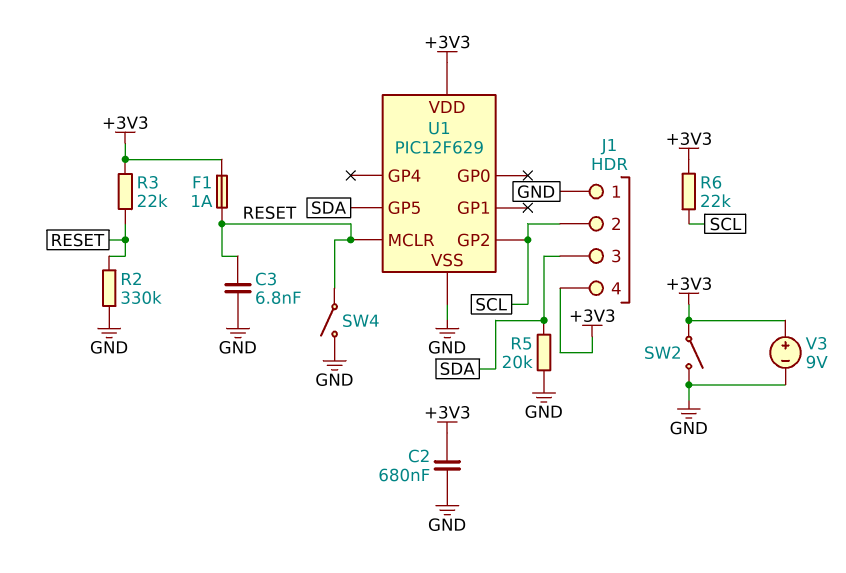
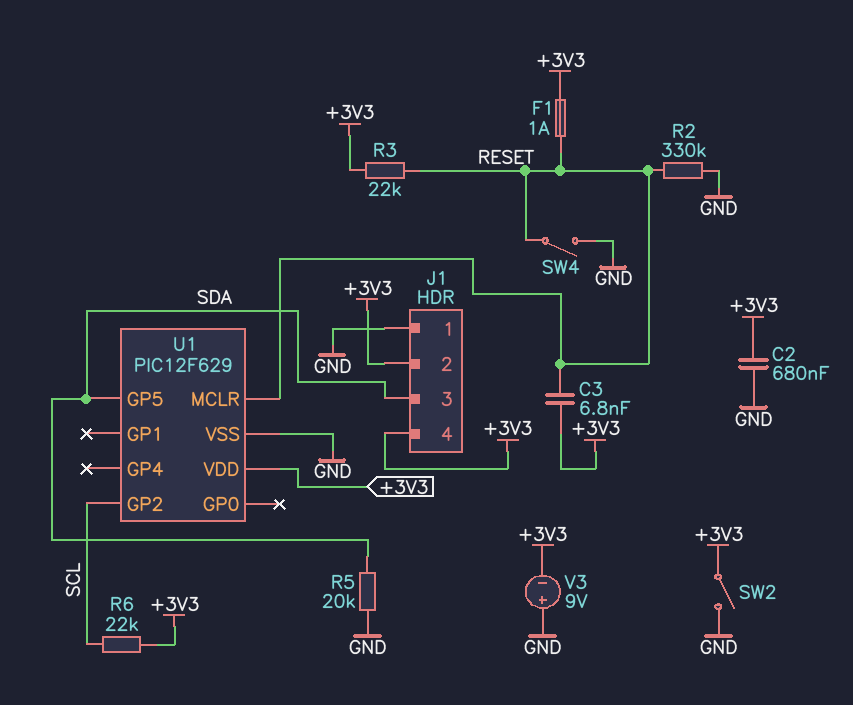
C3: 6.8nF (GND, RESET) -> 6.8nF (+3V3, RESET)
J1 pin 2: SCL -> +3V3
V3: 9V (plus +3V3, minus GND) -> 9V (plus GND, minus +3V3)

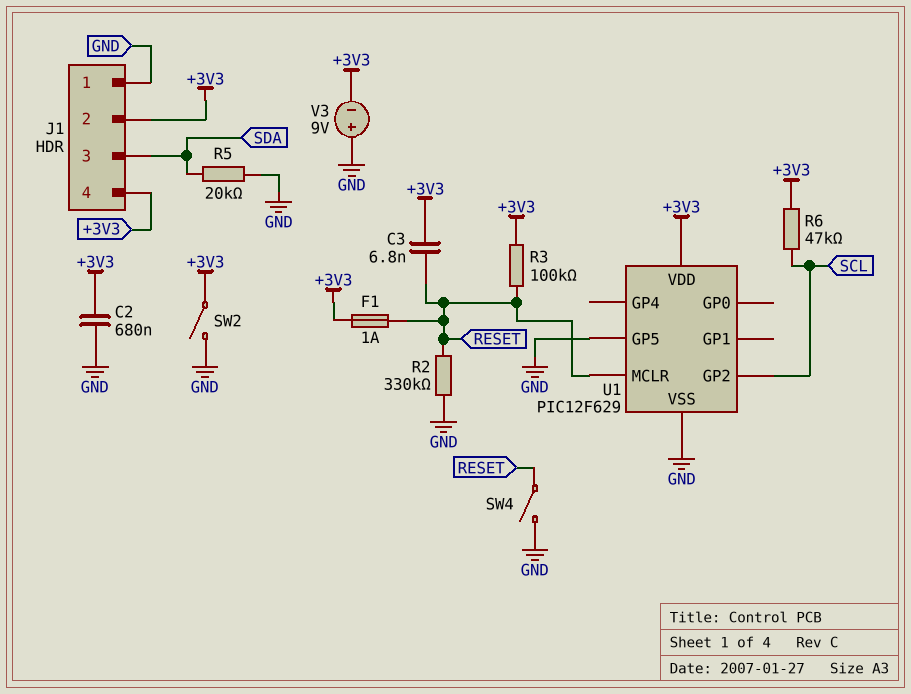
R3: 22k (+3V3, RESET) -> 100k (+3V3, RESET)
R6: 22k (+3V3, SCL) -> 47k (+3V3, SCL)
U1 pin GP5: SDA -> GND

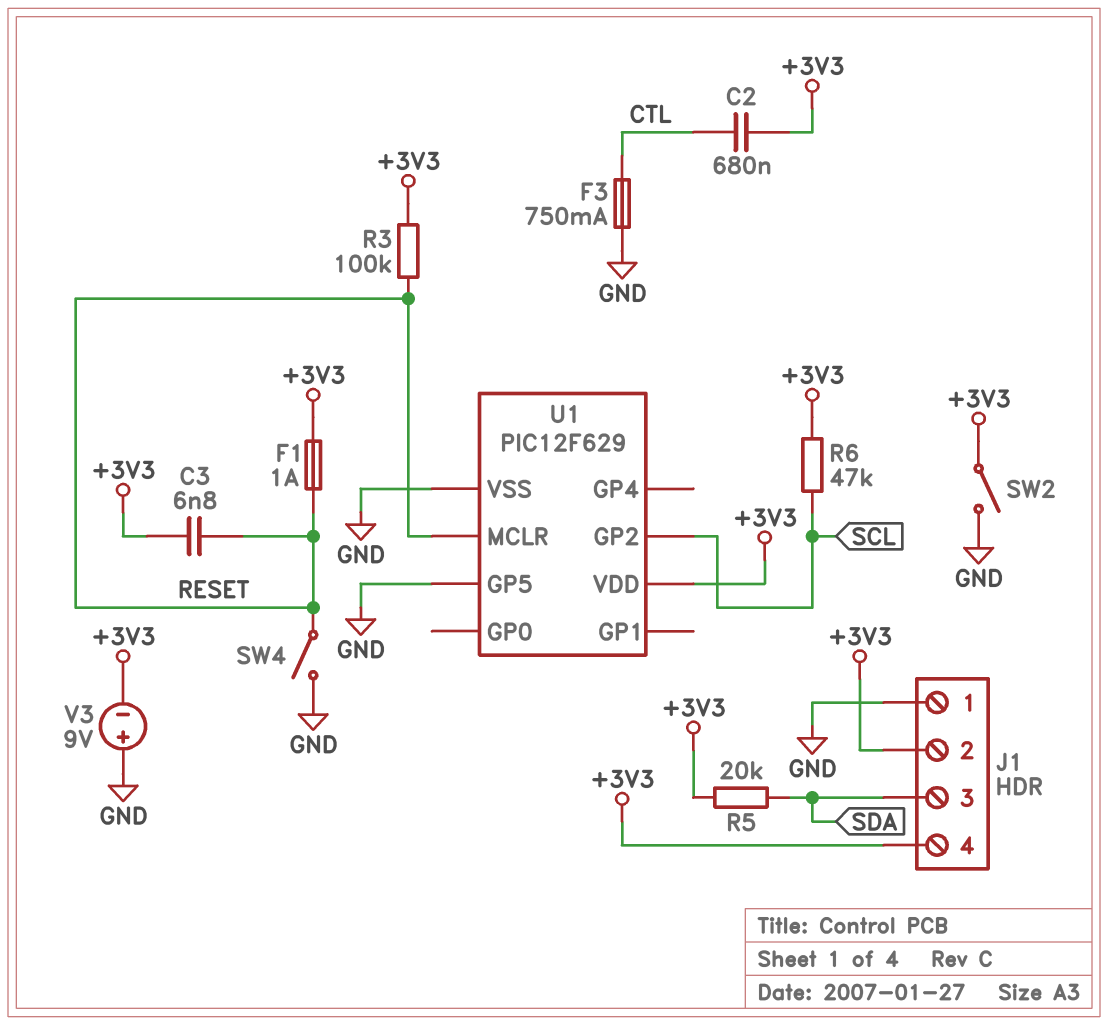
C2: 680nF (+3V3, GND) -> 680nF (+3V3, CTL)
F3: none -> 750mA (CTL, GND)
R2: 330k (GND, RESET) -> none
R5: 20k (GND, SDA) -> 20k (+3V3, SDA)

